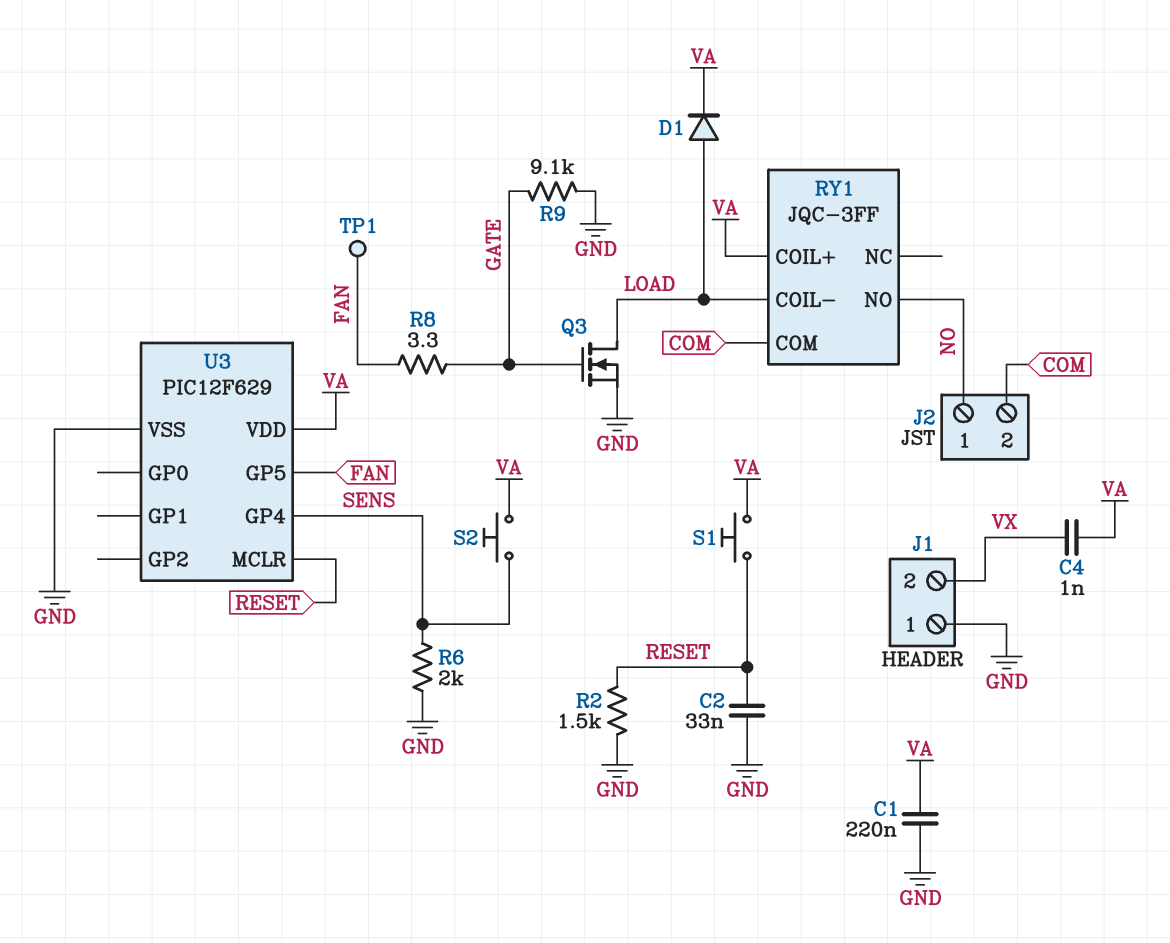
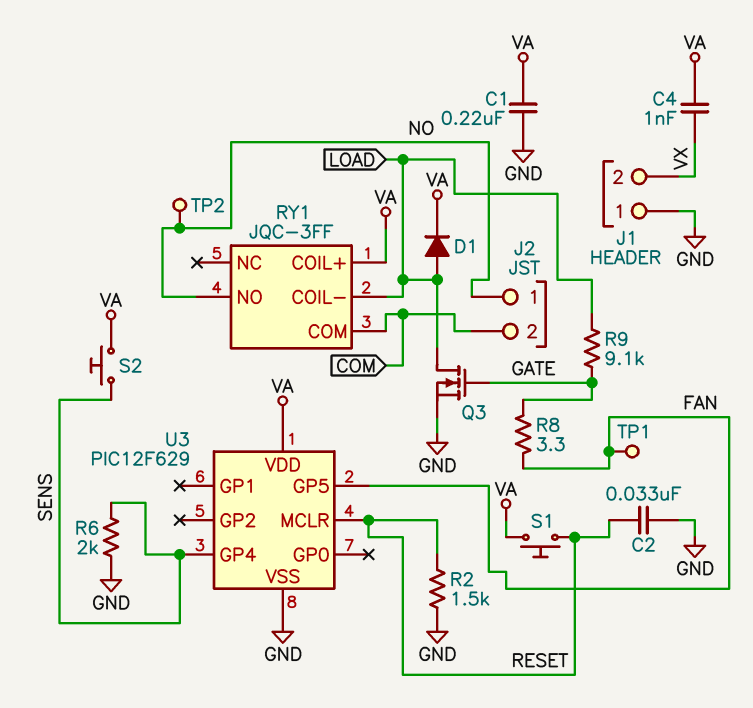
R9: 9.1k (GATE, GND) -> 9.1k (GATE, LOAD)
TP2: none -> test point (NO)

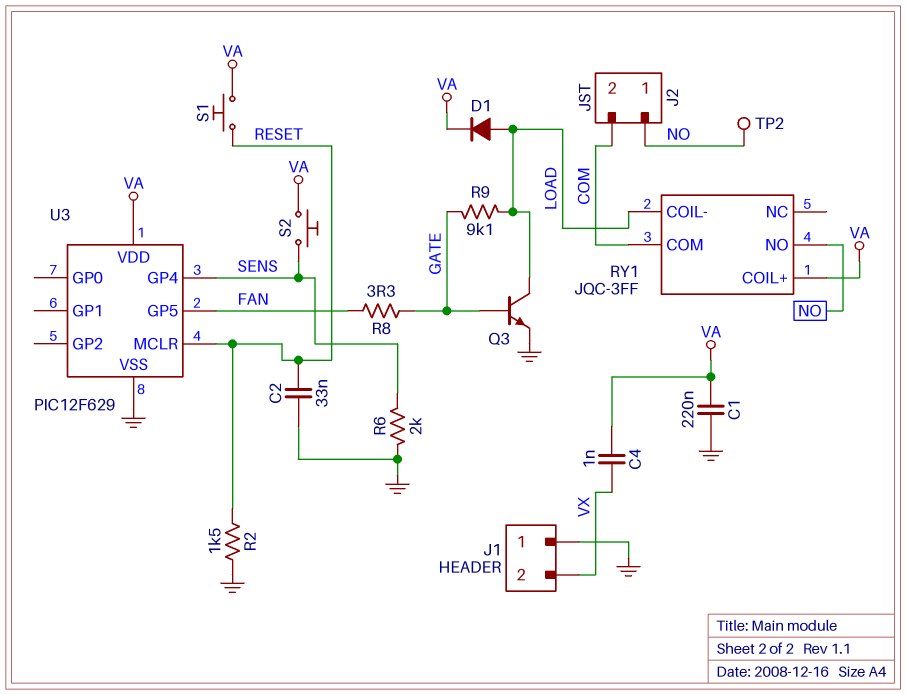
Q3: NMOS (G GATE, D LOAD, S GND) -> NPN (B GATE, C LOAD, E GND)
TP1: test point (FAN) -> none

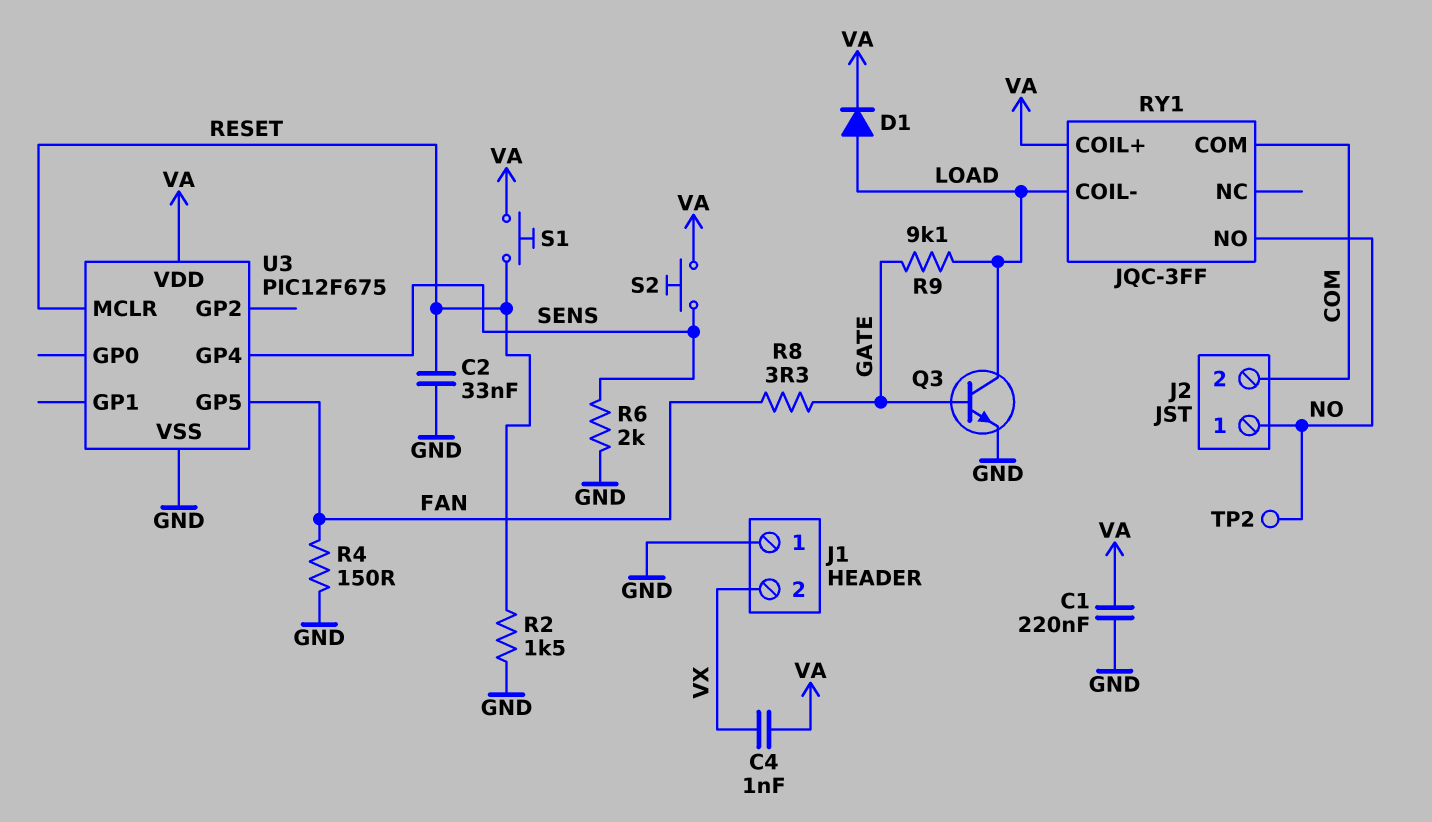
R4: none -> 150 (FAN, GND)
U3: PIC12F629 -> PIC12F675

